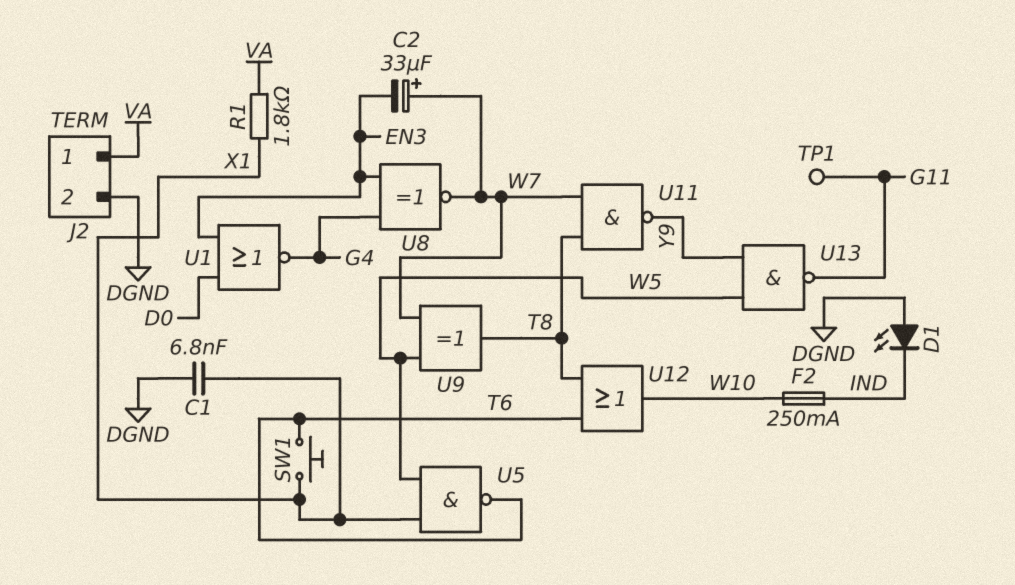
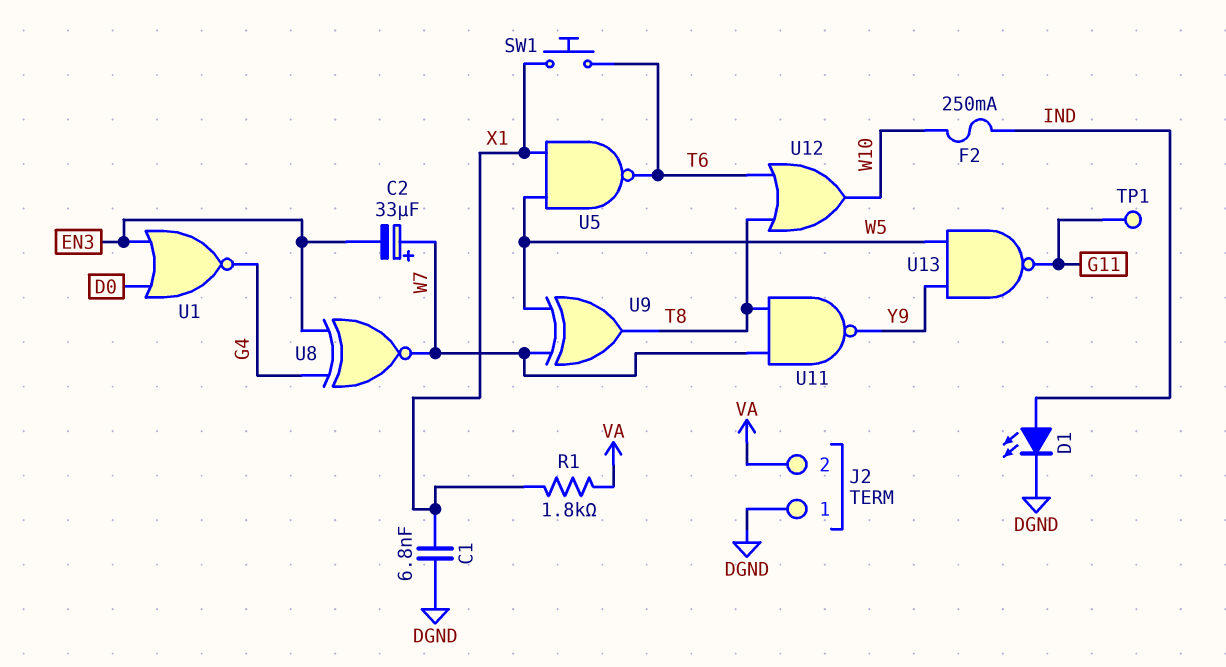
D1: LED (A DGND, K IND) -> LED (A IND, K DGND)
J2 pin 1: VA -> DGND
J2 pin 2: DGND -> VA

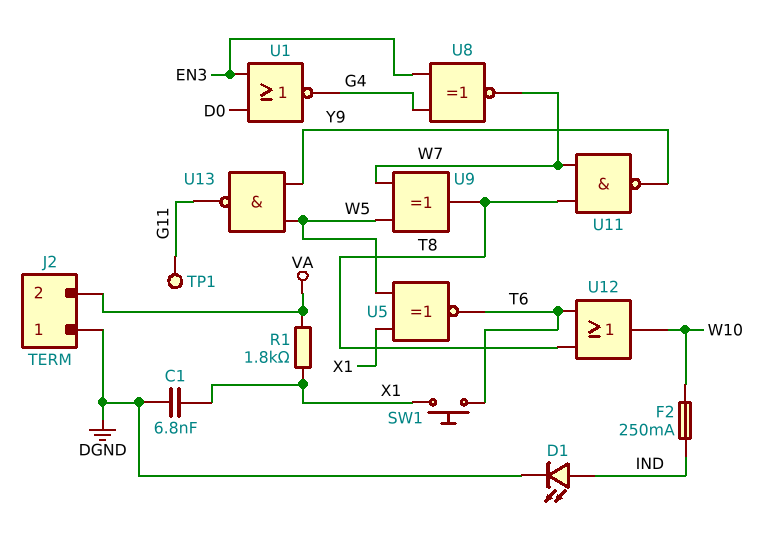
C2: 33uF (plus W7, minus EN3) -> none
U5: NAND (in W5, in X1, out T6) -> XNOR (in W5, in X1, out T6)

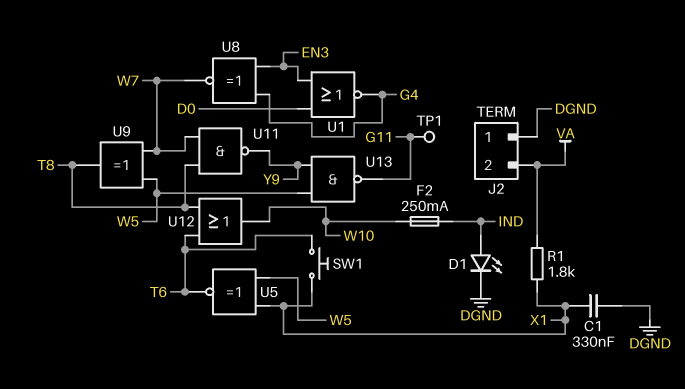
C1: 6.8nF (DGND, X1) -> 330nF (DGND, X1)

